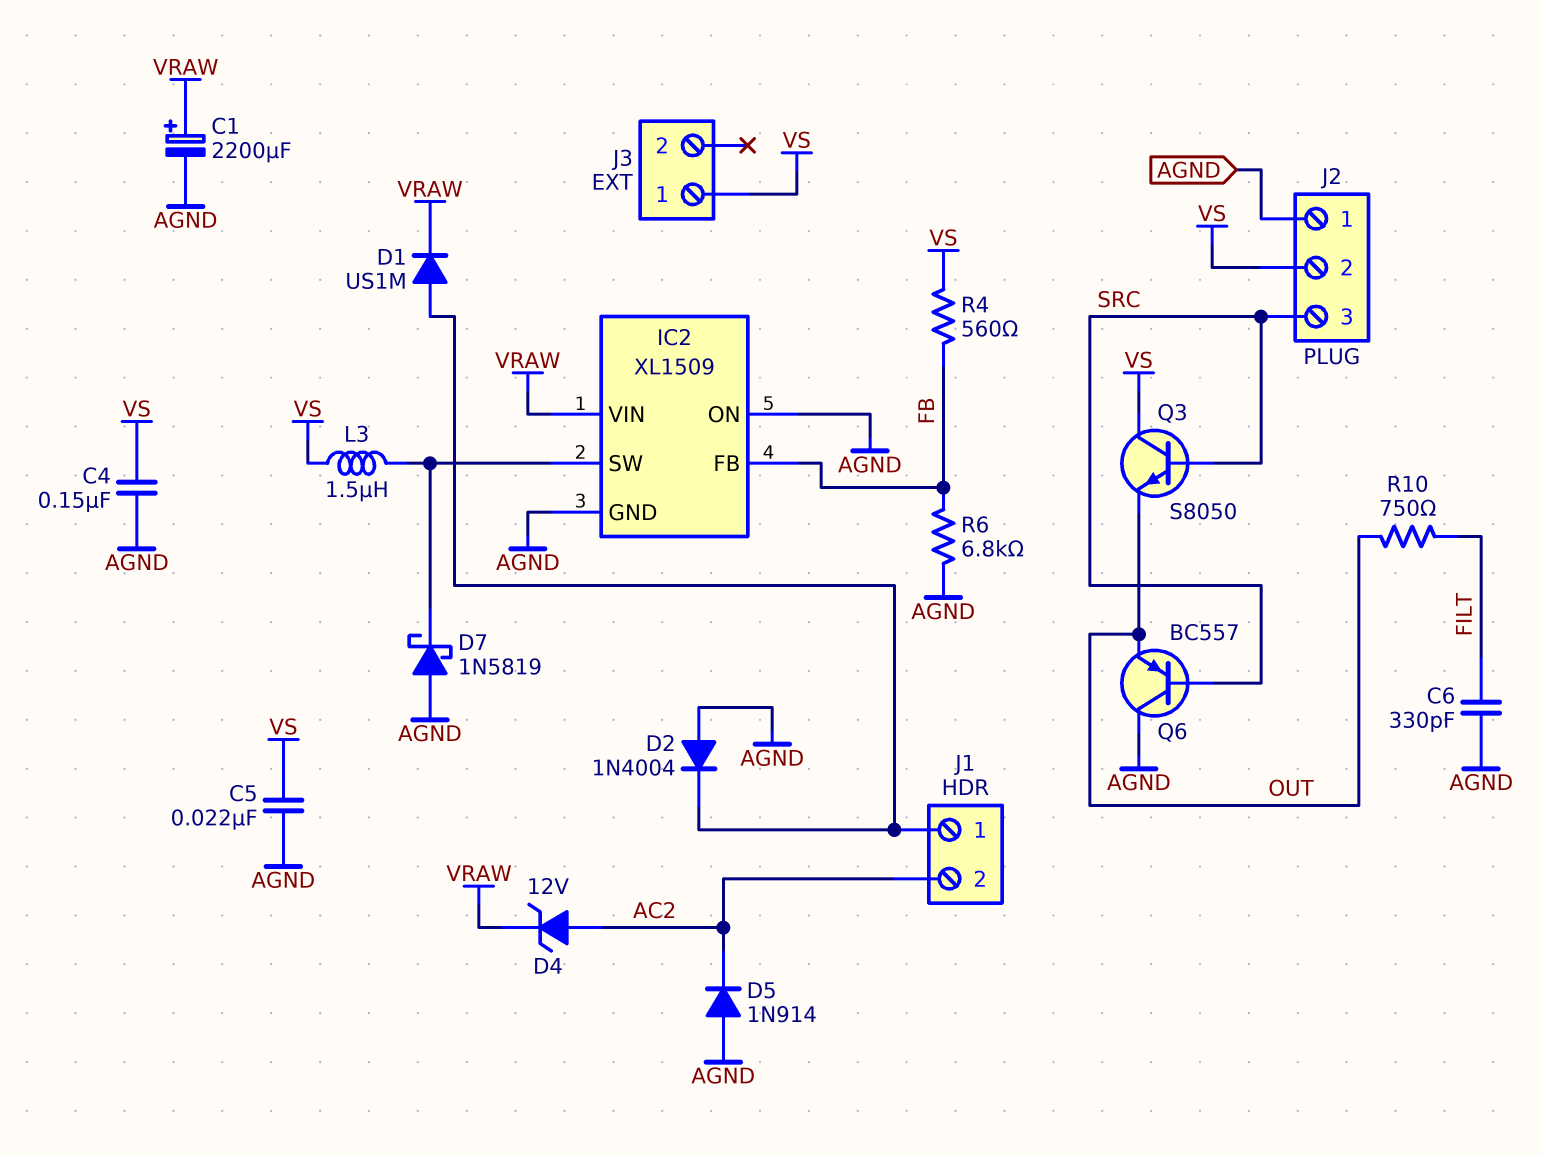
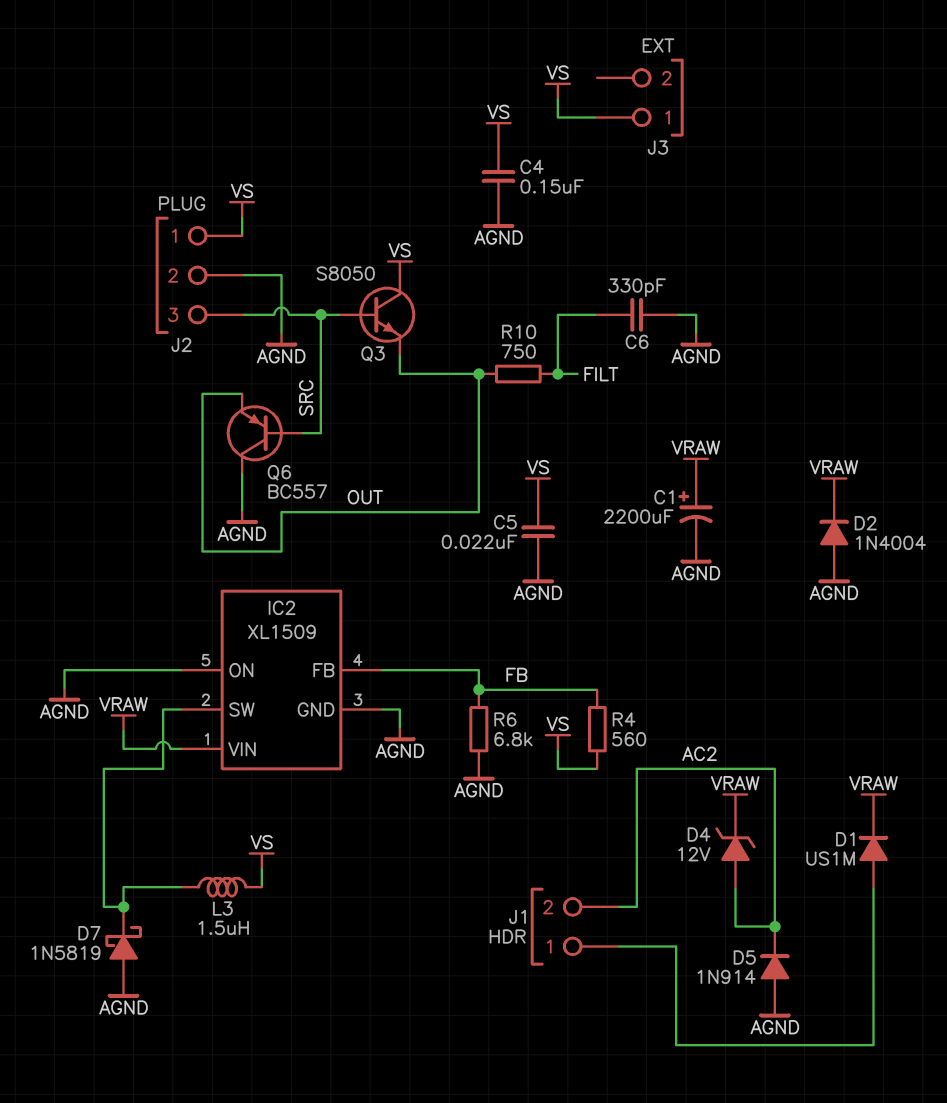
D2: diode 1N4004 (A AGND, K J1/1) -> diode 1N4004 (A AGND, K VRAW)
J2 pin 1: AGND -> VS
J2 pin 2: VS -> AGND

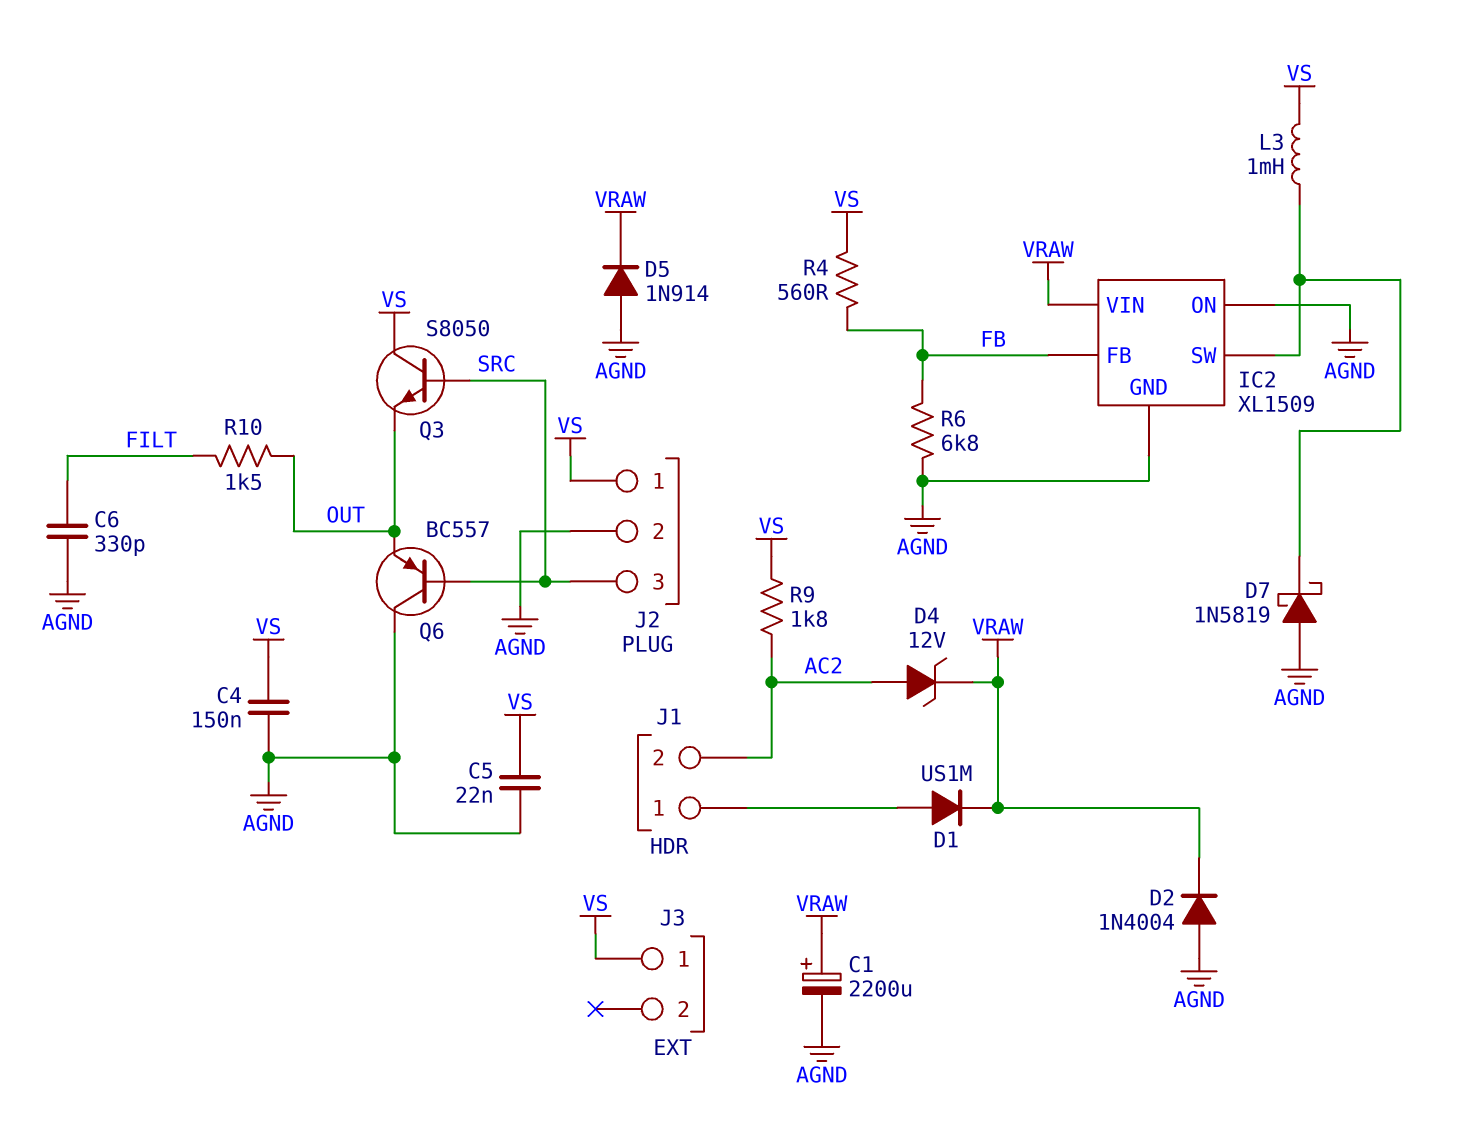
D5: diode 1N914 (A AGND, K AC2) -> diode 1N914 (A AGND, K VRAW)
L3: 1.5uH (IC2/SW, VS) -> 1mH (IC2/SW, VS)
R9: none -> 1.8k (AC2, VS)
R10: 750 (FILT, OUT) -> 1.5k (FILT, OUT)

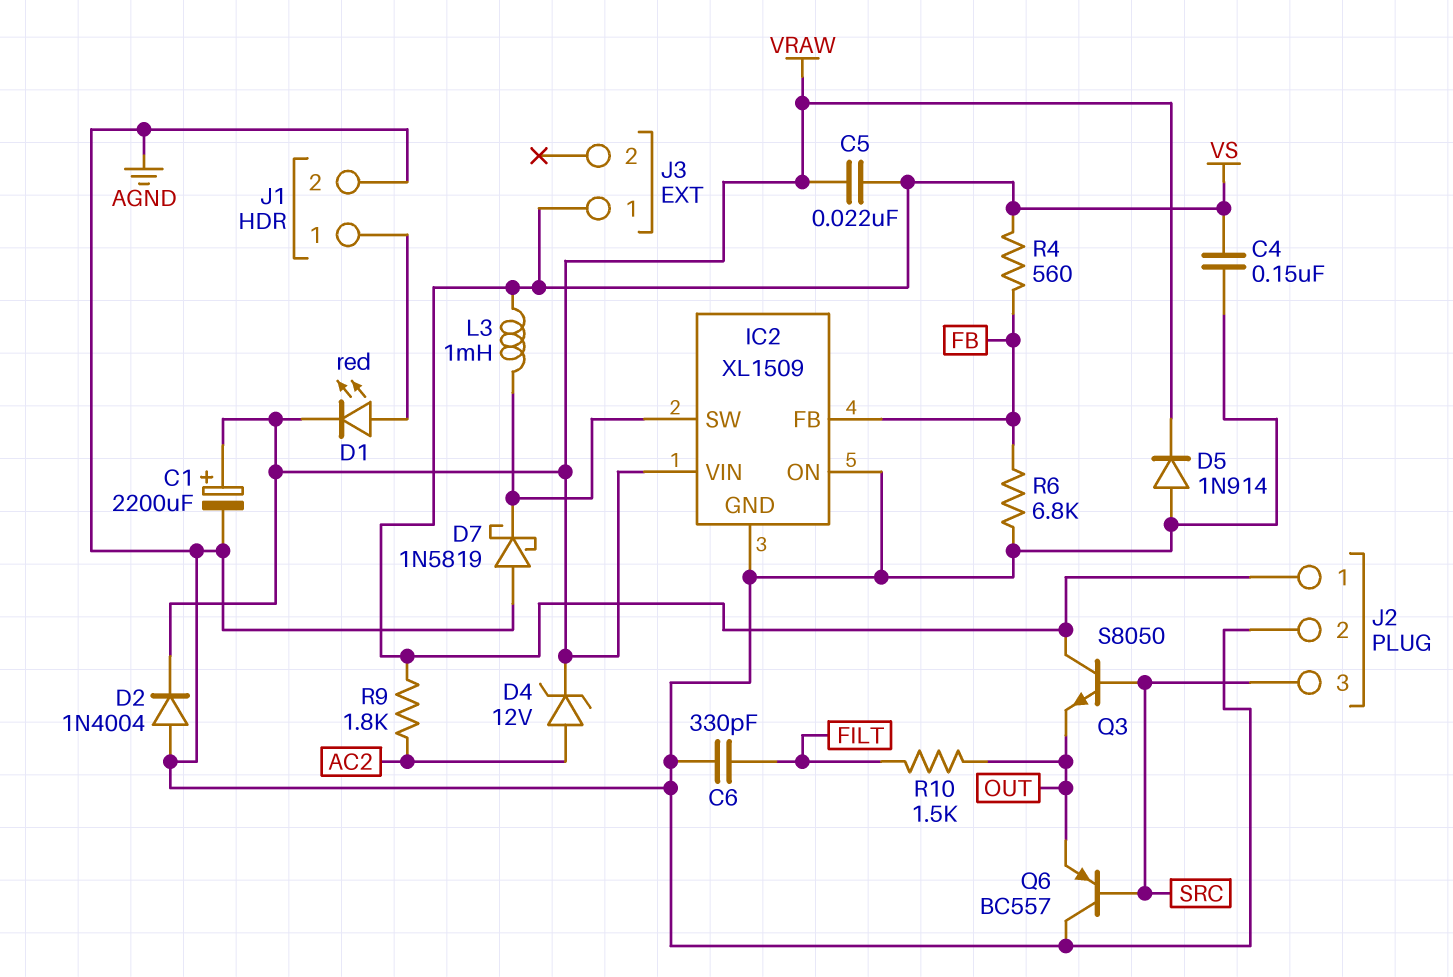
C5: 22nF (AGND, VS) -> 22nF (VRAW, VS)
D1: diode US1M (A J1/1, K VRAW) -> LED red (A J1/1, K VRAW)
J1 pin 2: AC2 -> AGND

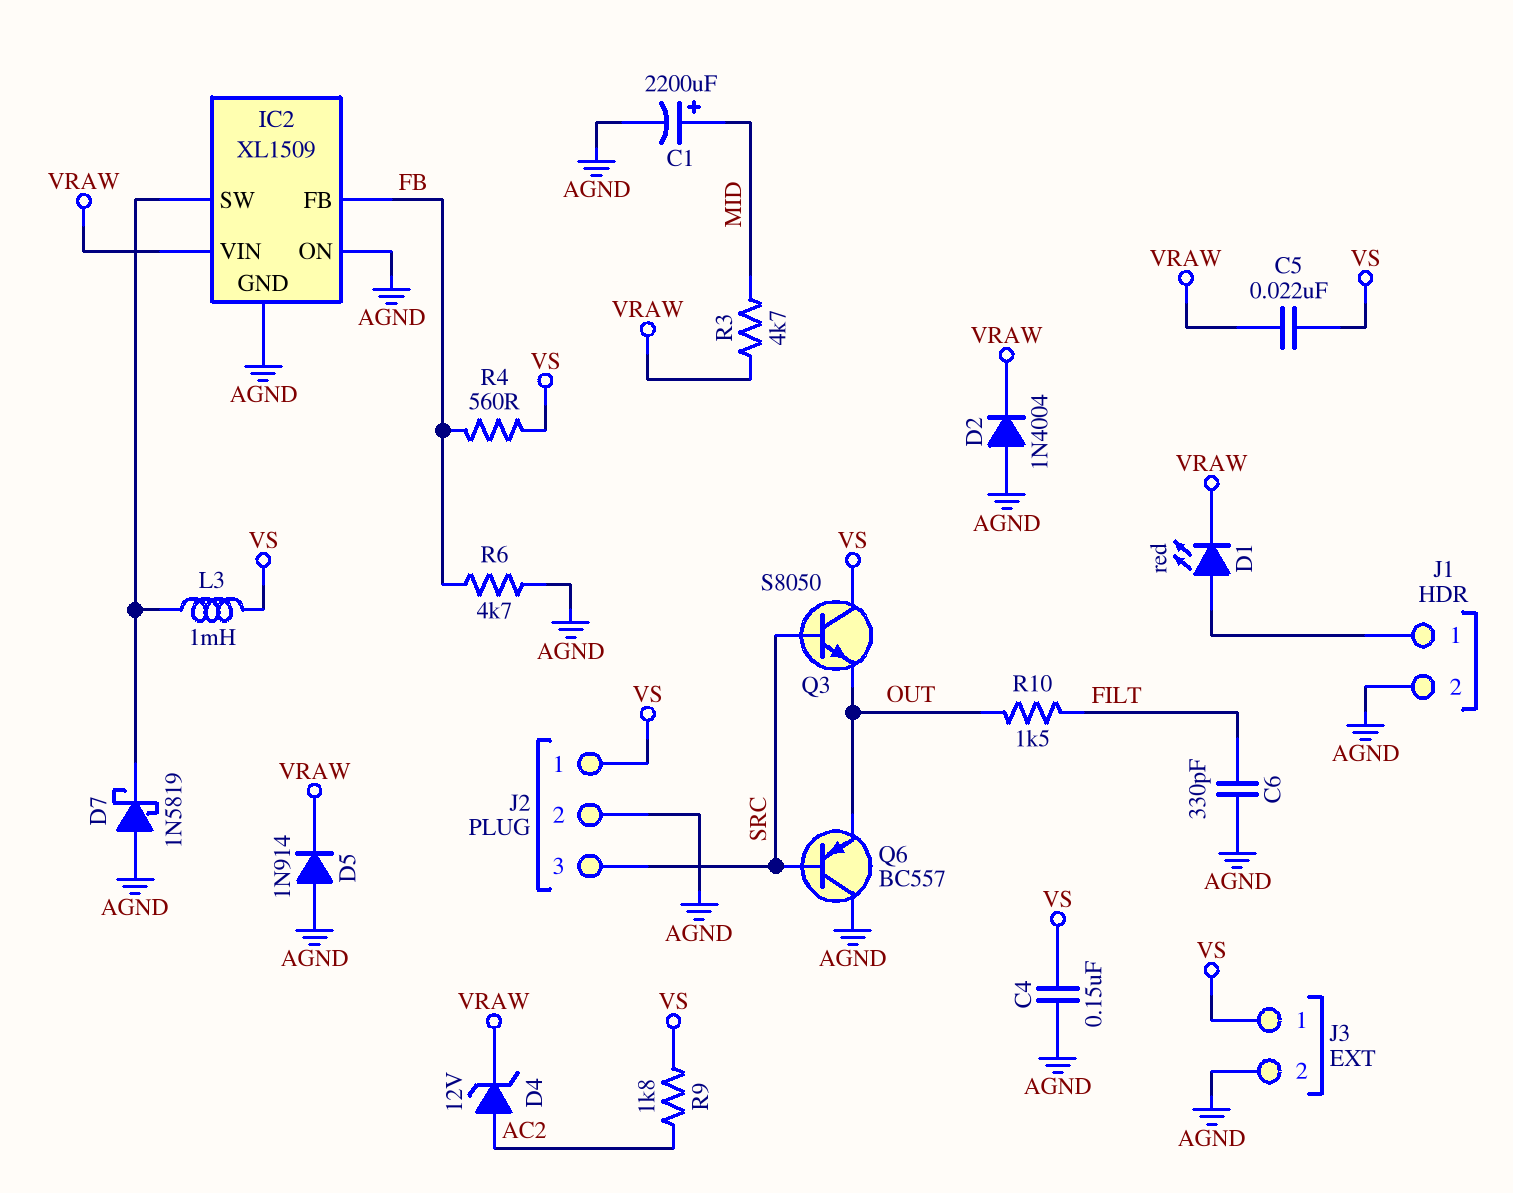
C1: 2200uF (plus VRAW, minus AGND) -> 2200uF (plus MID, minus AGND)
J3 pin 2: none -> AGND
R3: none -> 4.7k (MID, VRAW)
R6: 6.8k (AGND, FB) -> 4.7k (AGND, FB)

